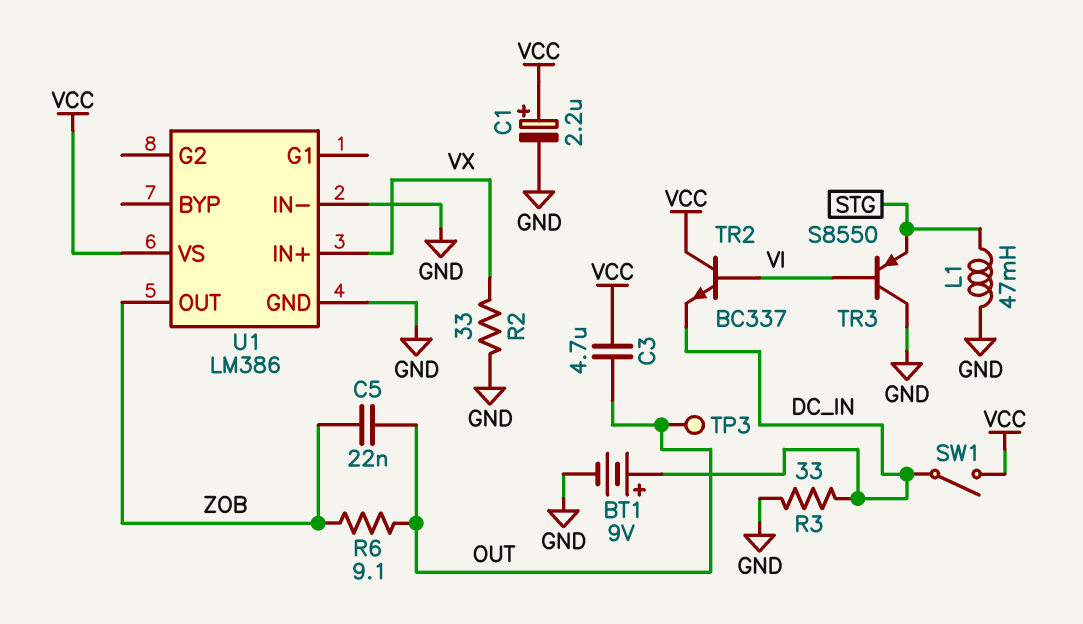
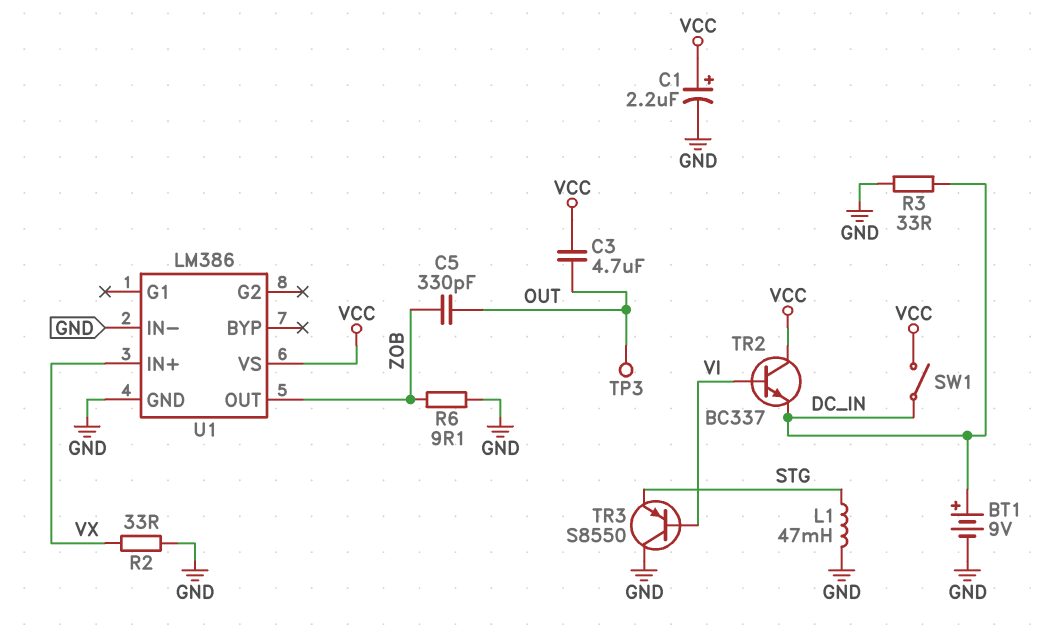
C5: 22nF (OUT, ZOB) -> 330pF (OUT, ZOB)
R6: 9.1 (OUT, ZOB) -> 9.1 (GND, ZOB)

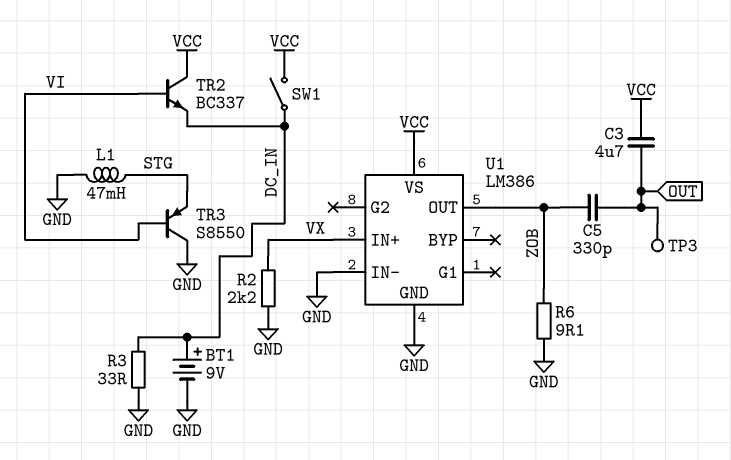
C1: 2.2uF (plus VCC, minus GND) -> none
R2: 33 (GND, VX) -> 2.2k (GND, VX)

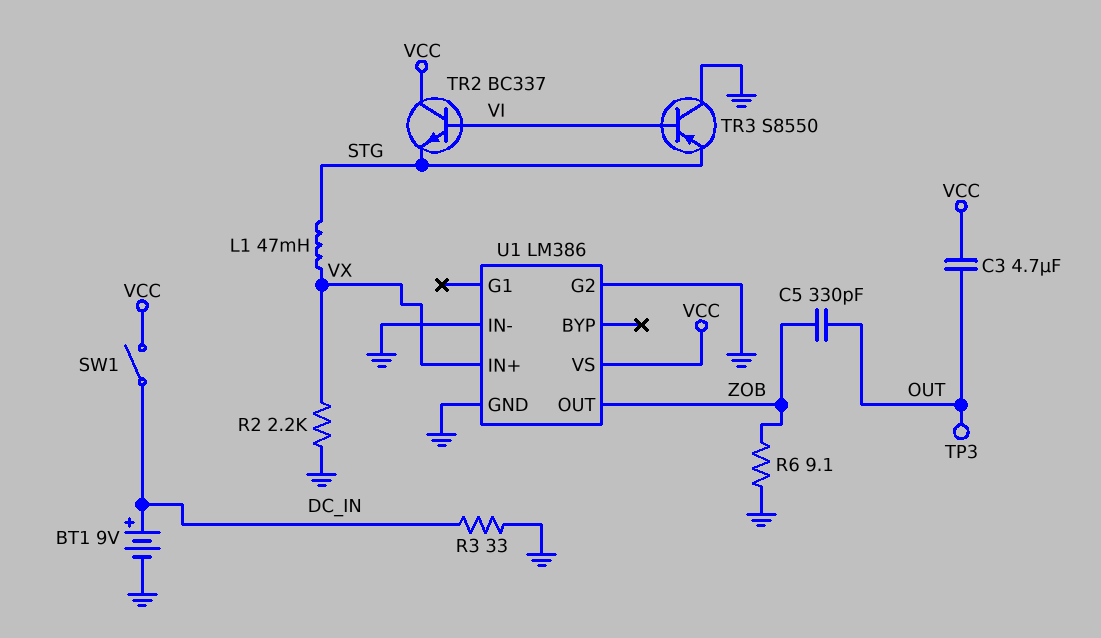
L1: 47mH (GND, STG) -> 47mH (STG, VX)
TR2: NPN BC337 (B VI, C VCC, E DC_IN) -> NPN BC337 (B VI, C VCC, E STG)
U1 pin G2: none -> GND

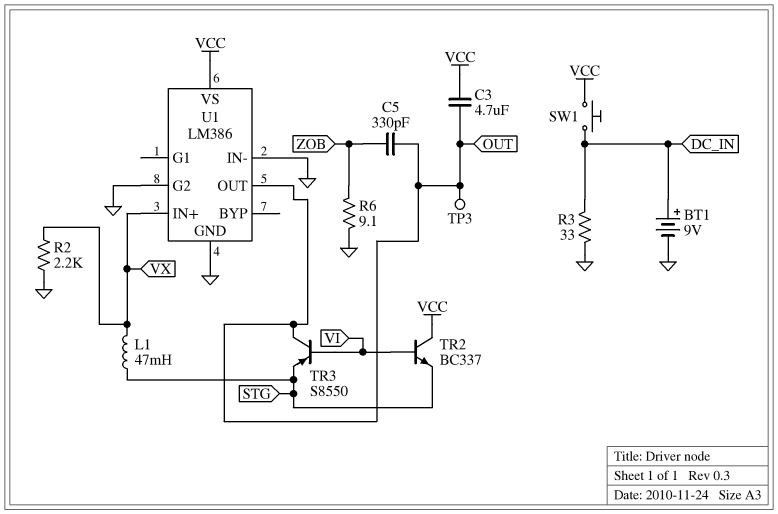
SW1: switch (DC_IN, VCC) -> button (DC_IN, VCC)
TR3: PNP S8550 (B VI, C GND, E STG) -> PNP S8550 (B VI, C OUT, E STG)
U1 pin OUT: ZOB -> OUT

